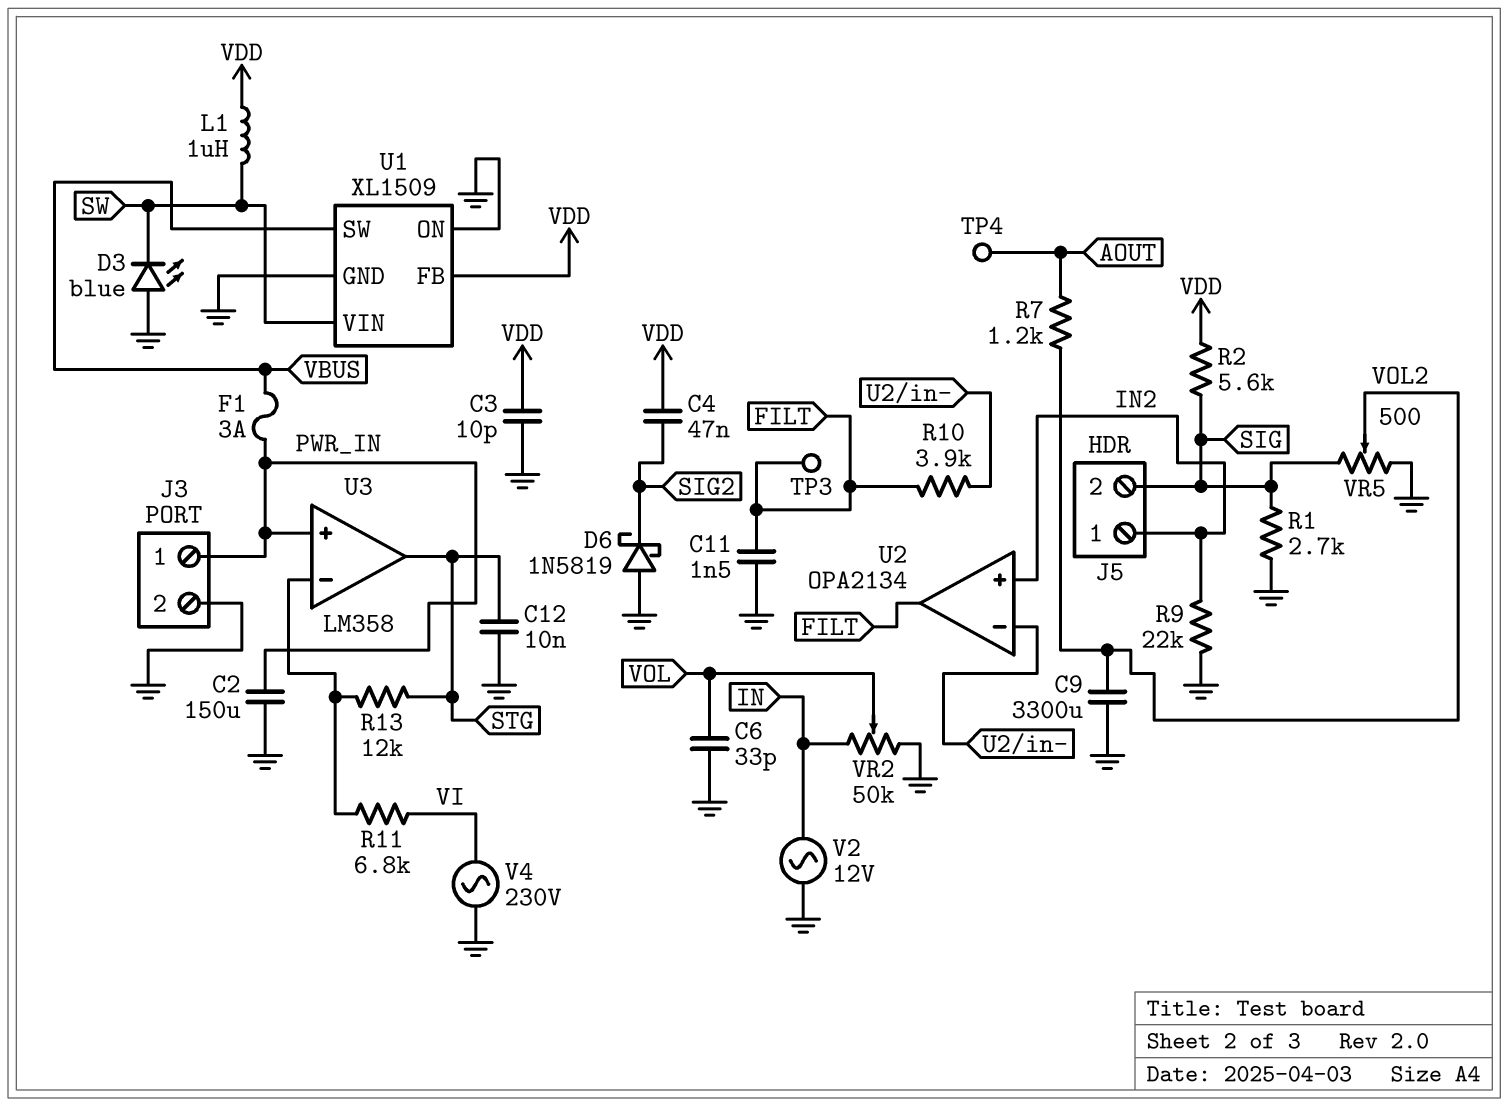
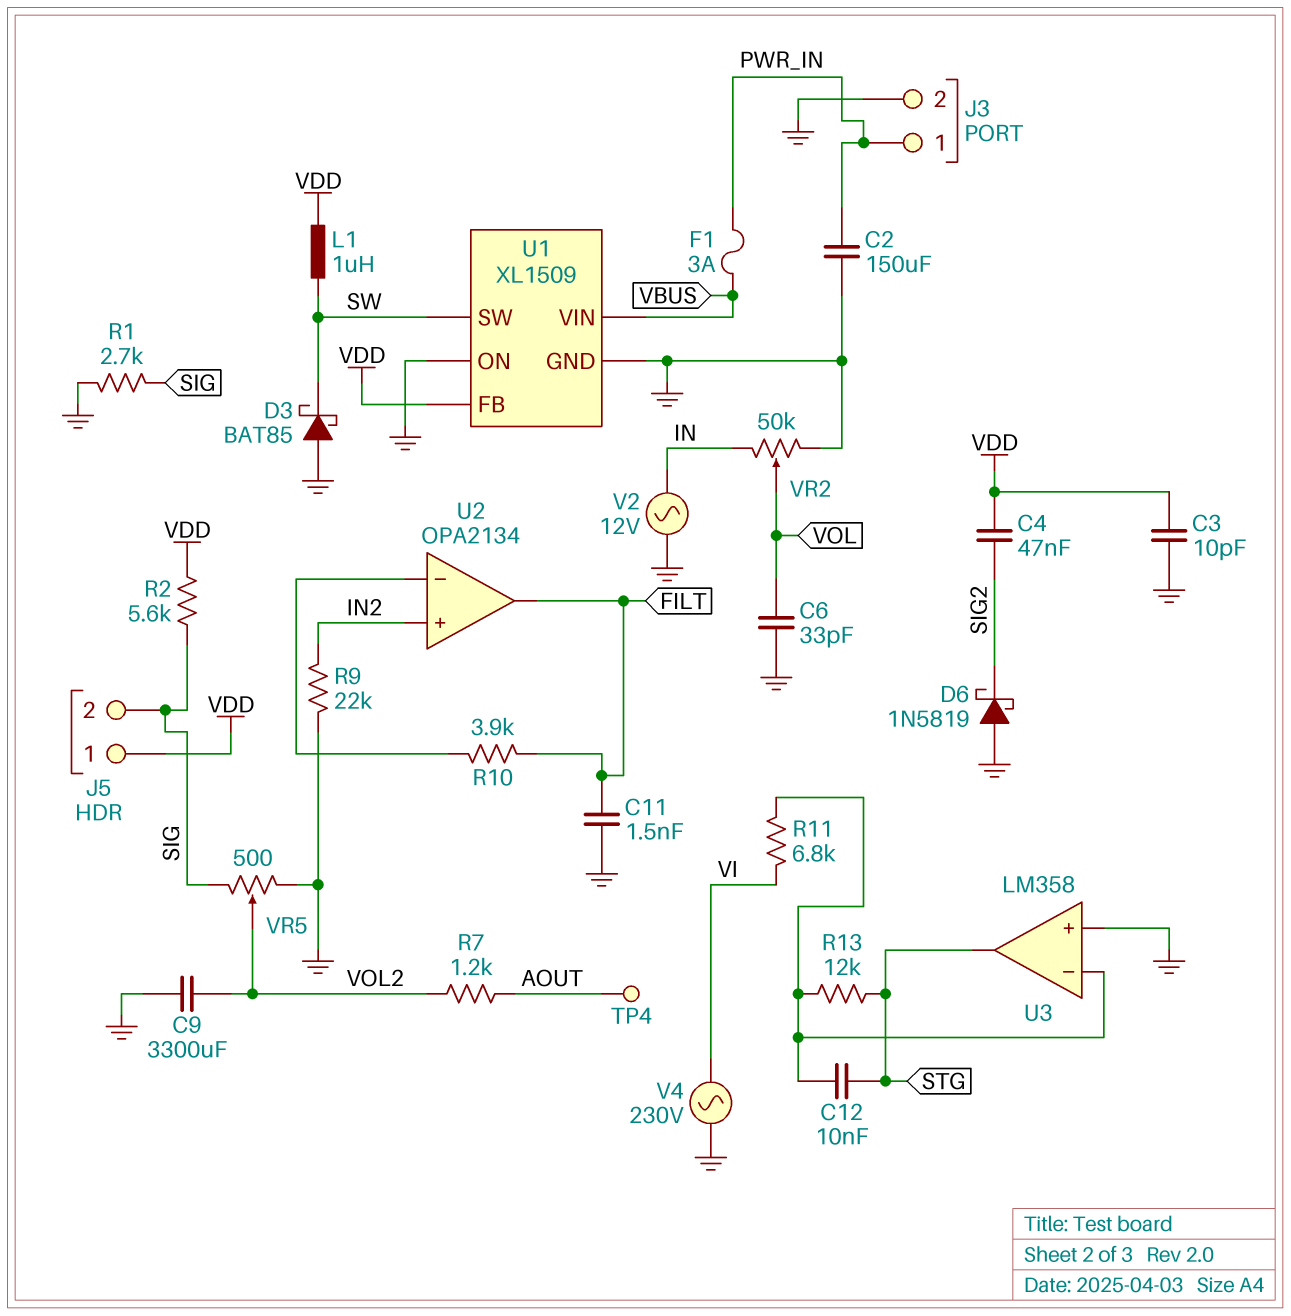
C12: 10nF (GND, STG) -> 10nF (STG, U3/in-)
D3: LED blue (A GND, K SW) -> schottky BAT85 (A GND, K SW)
J5 pin 1: IN2 -> VDD
TP3: test point (FILT) -> none
U1 pin SW: VBUS -> SW
U1 pin VIN: SW -> VBUS
U3 pin in+: PWR_IN -> GND

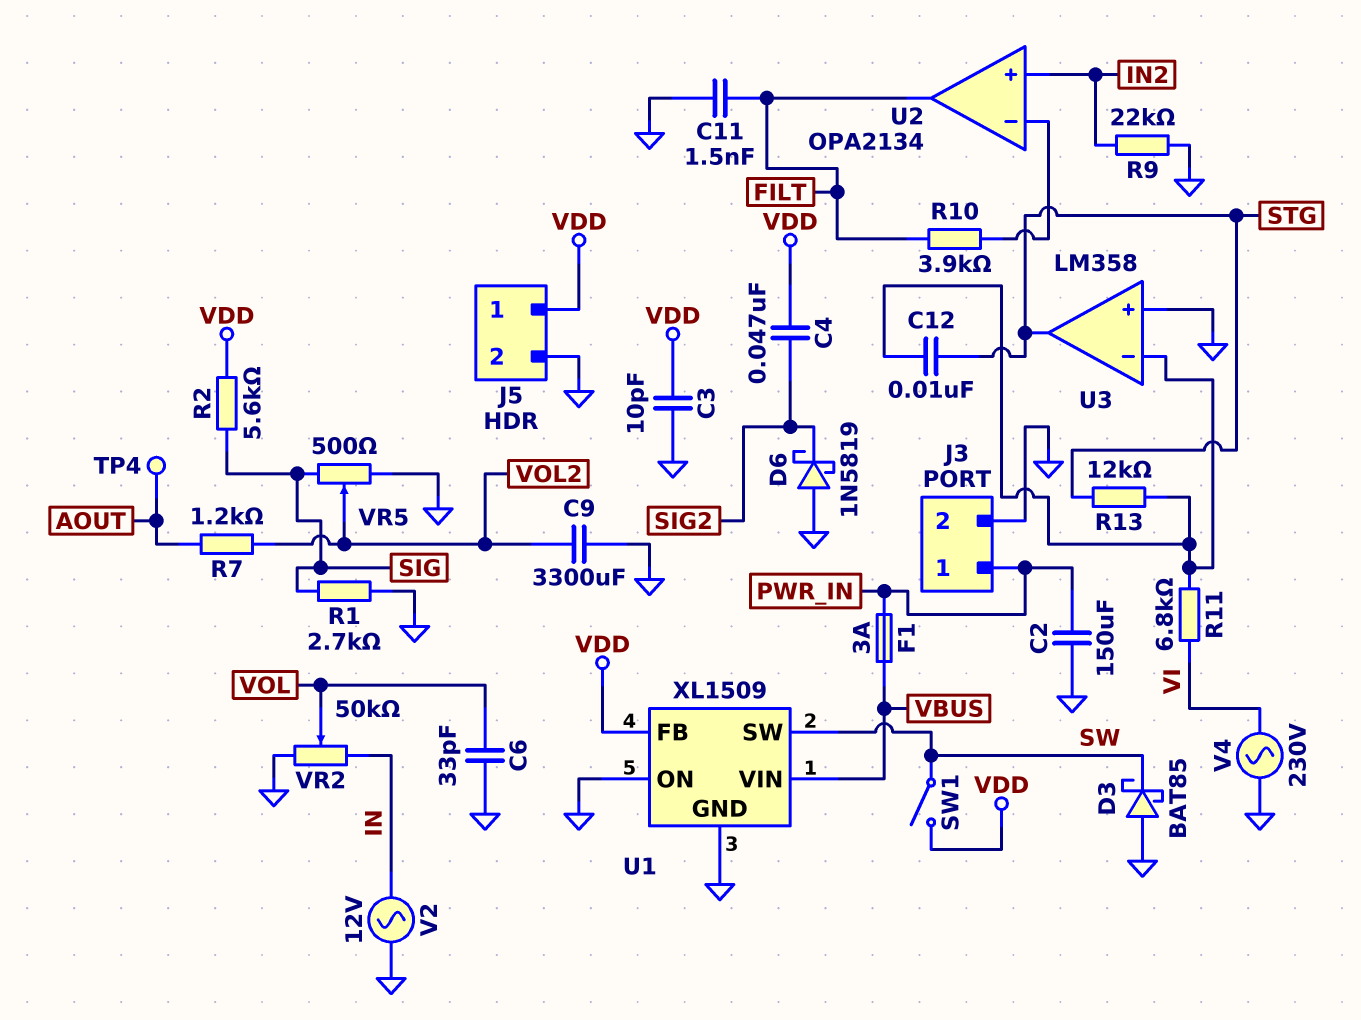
J5 pin 2: SIG -> GND
L1: 1uH (SW, VDD) -> none
SW1: none -> switch (SW, VDD)

